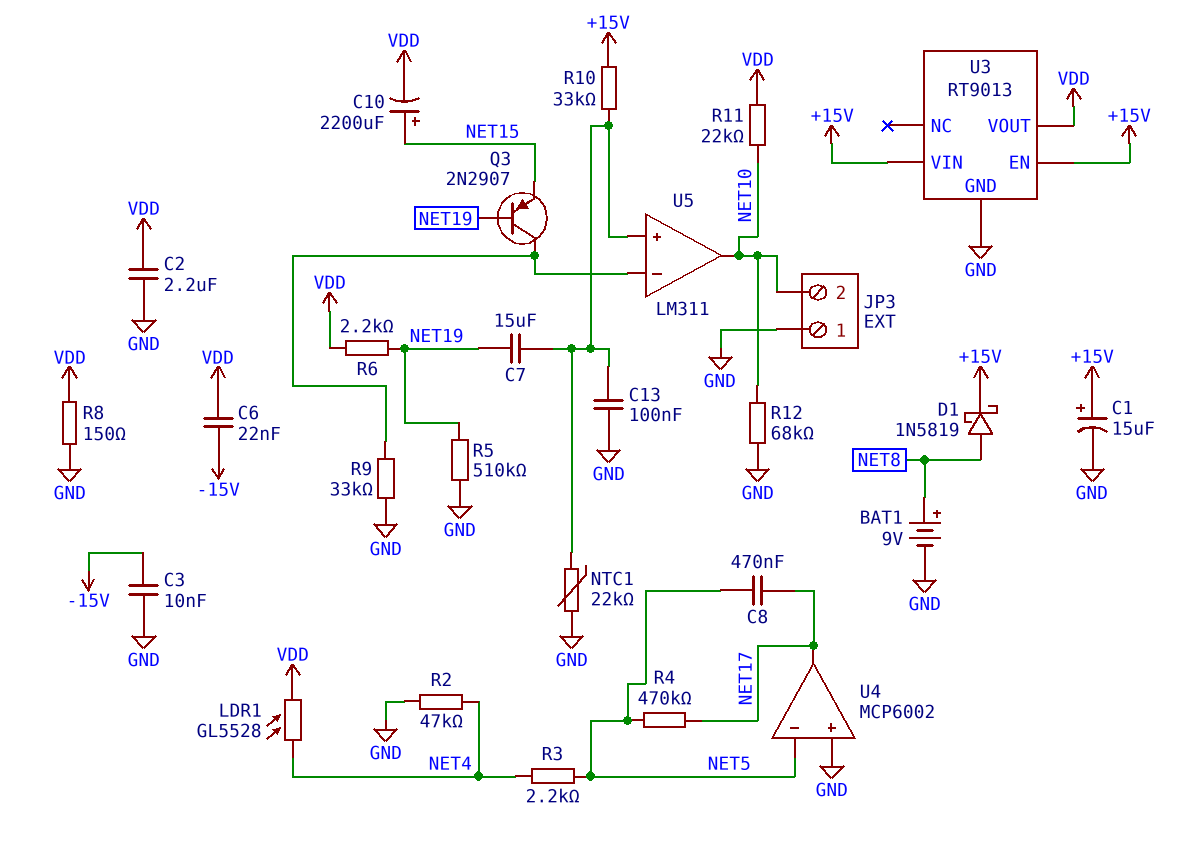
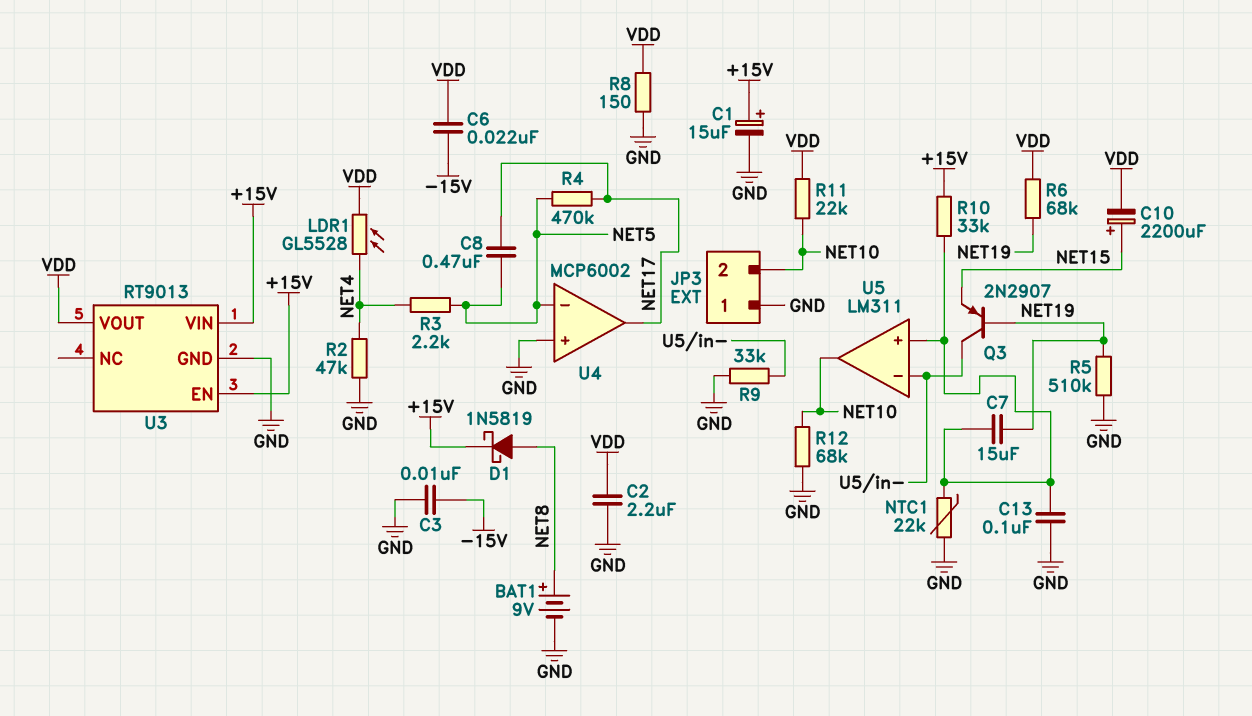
R6: 2.2k (NET19, VDD) -> 68k (NET19, VDD)

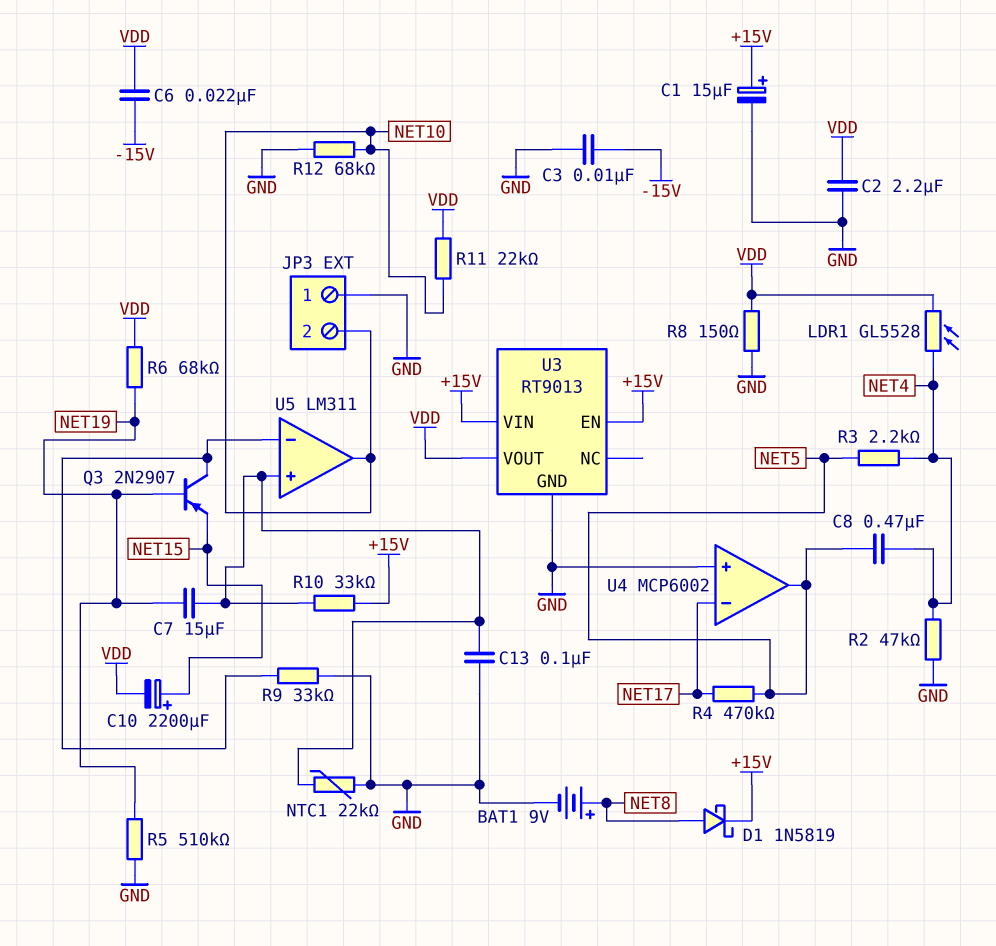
C8: 470nF (NET5, NET17) -> 470nF (NET4, NET5)
U4 pin in-: NET5 -> NET17
U4 pin out: NET17 -> NET5

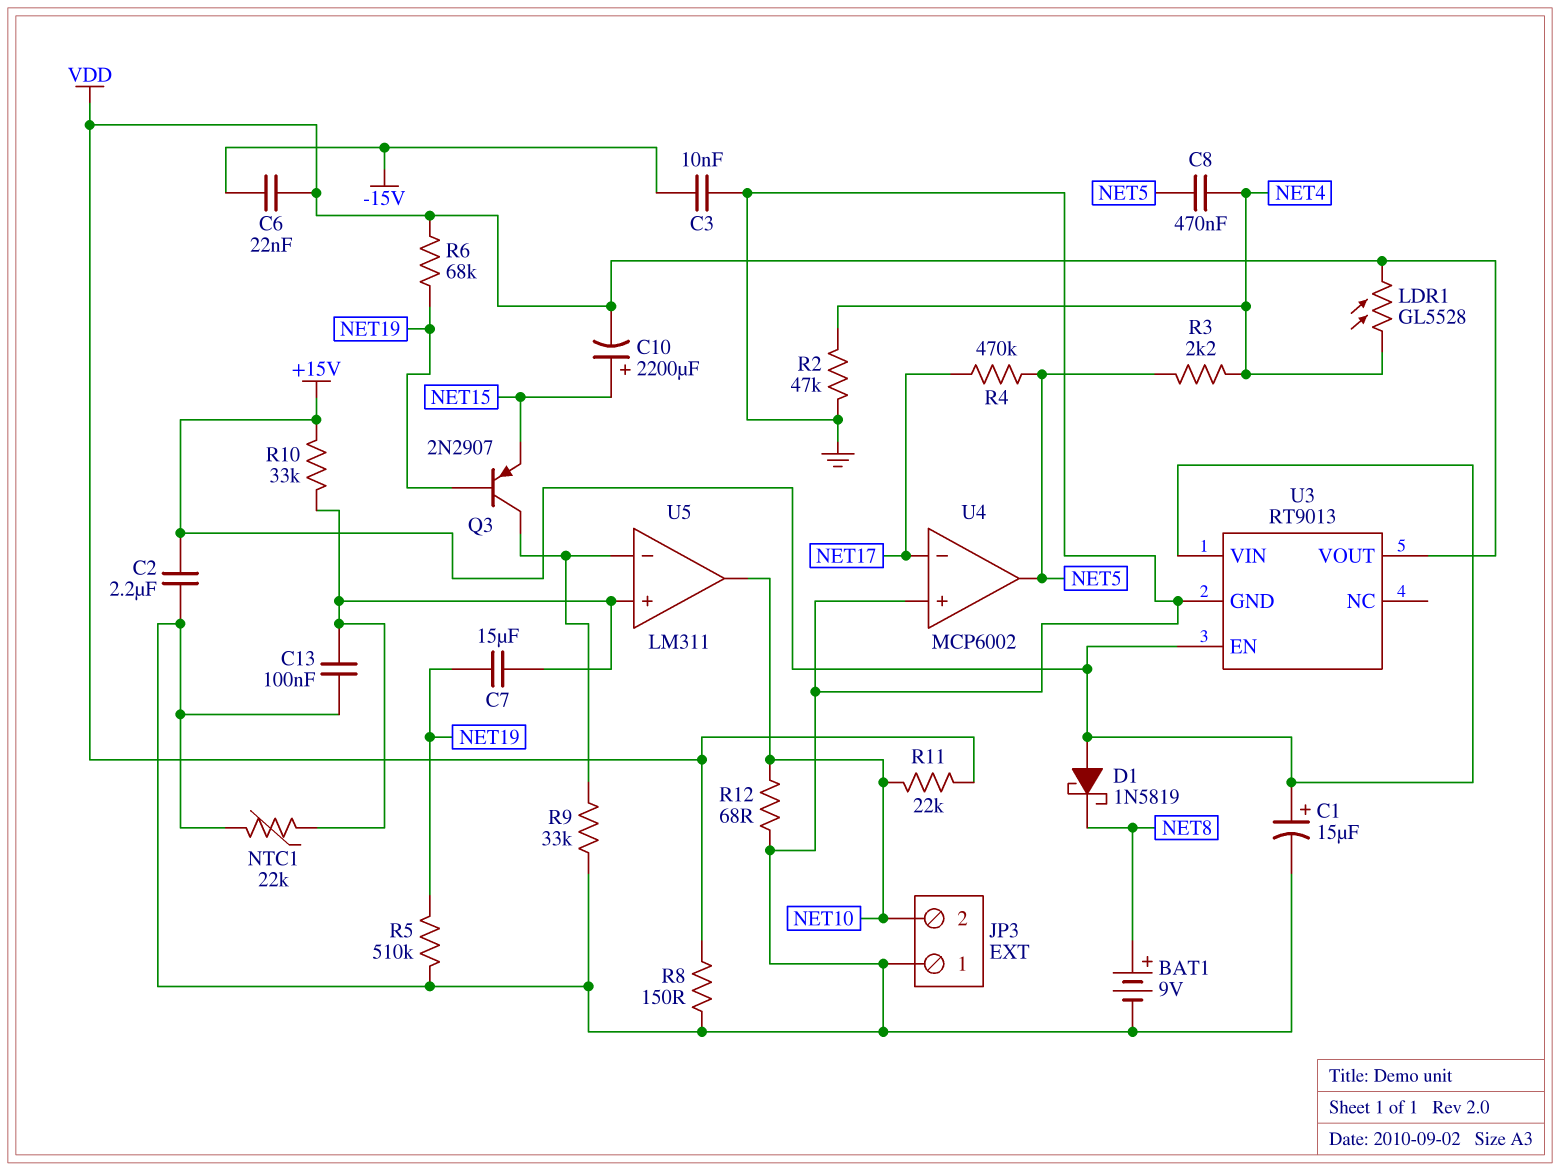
C2: 2.2uF (GND, VDD) -> 2.2uF (+15V, GND)
D1: schottky 1N5819 (A NET8, K +15V) -> schottky 1N5819 (A +15V, K NET8)
R12: 68k (GND, NET10) -> 68 (GND, NET10)

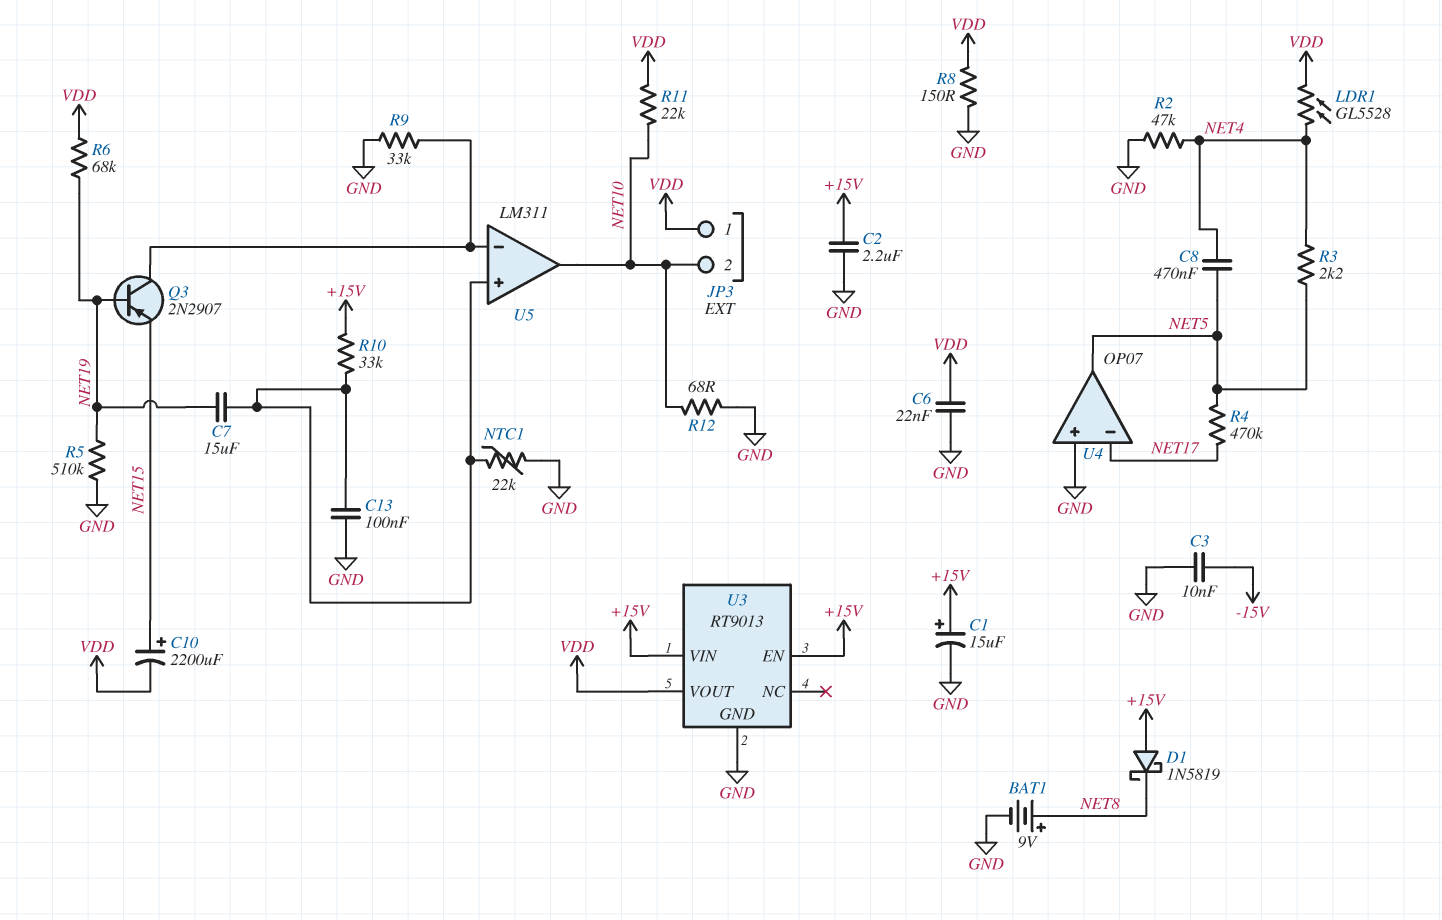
C6: 22nF (-15V, VDD) -> 22nF (GND, VDD)
JP3 pin 1: GND -> VDD
U4: MCP6002 -> OP07

